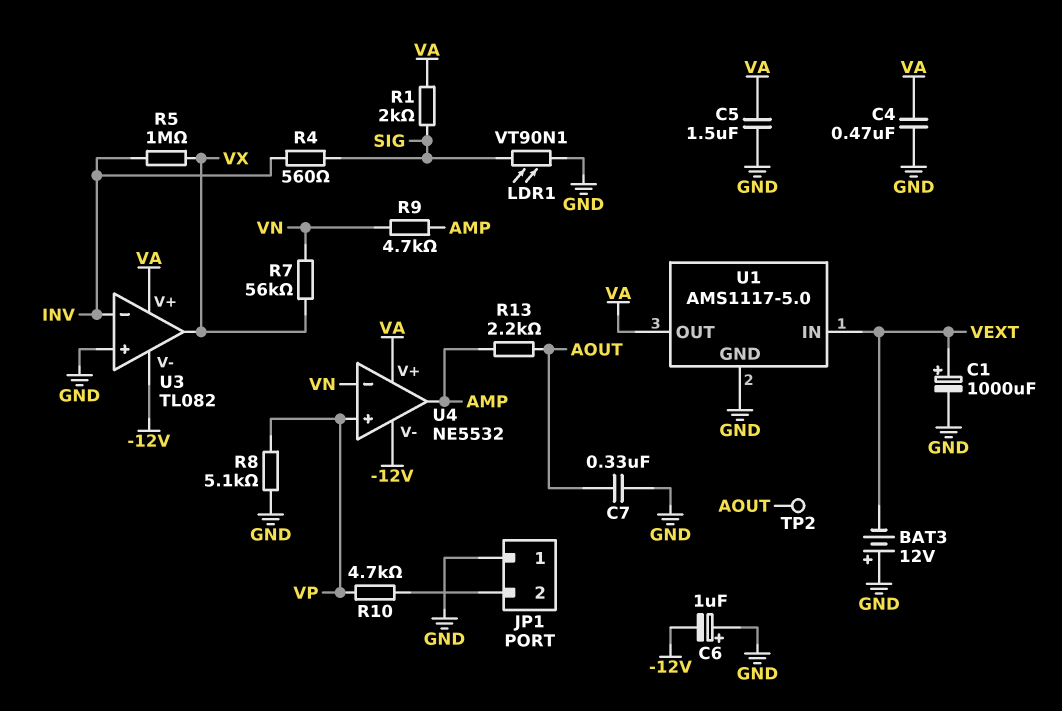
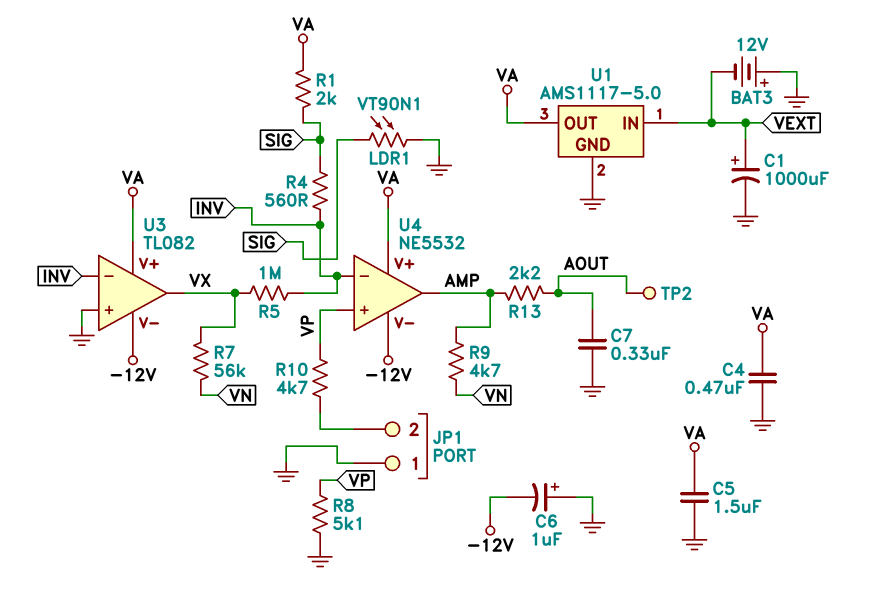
U4 pin in-: VN -> INV

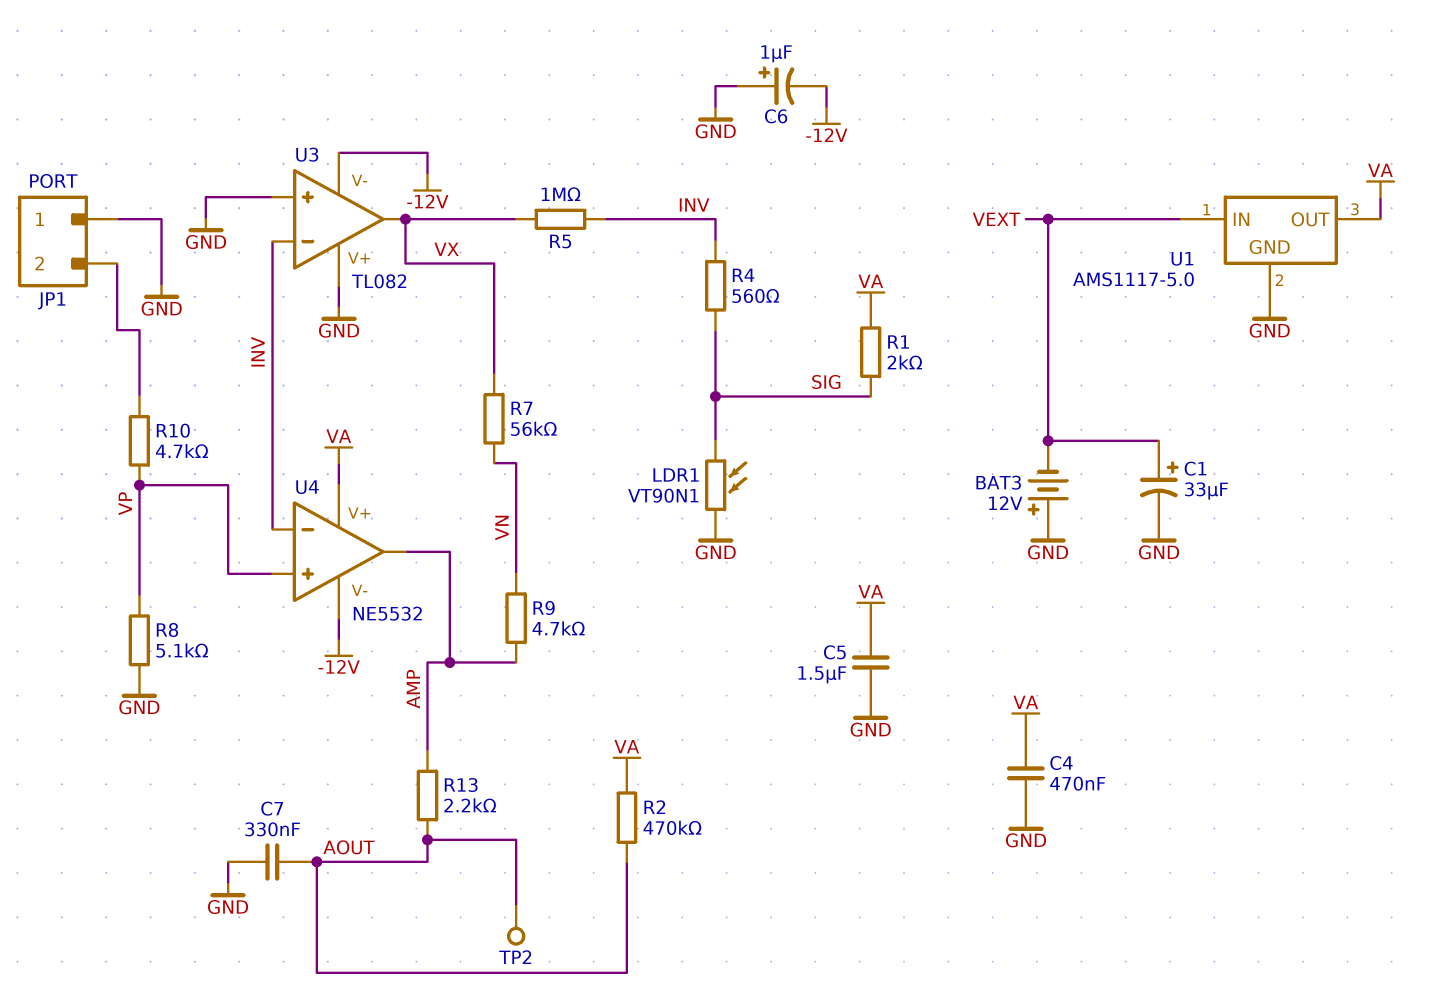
C1: 1000uF (plus VEXT, minus GND) -> 33uF (plus VEXT, minus GND)
R2: none -> 470k (AOUT, VA)
U3 pin V+: VA -> GND

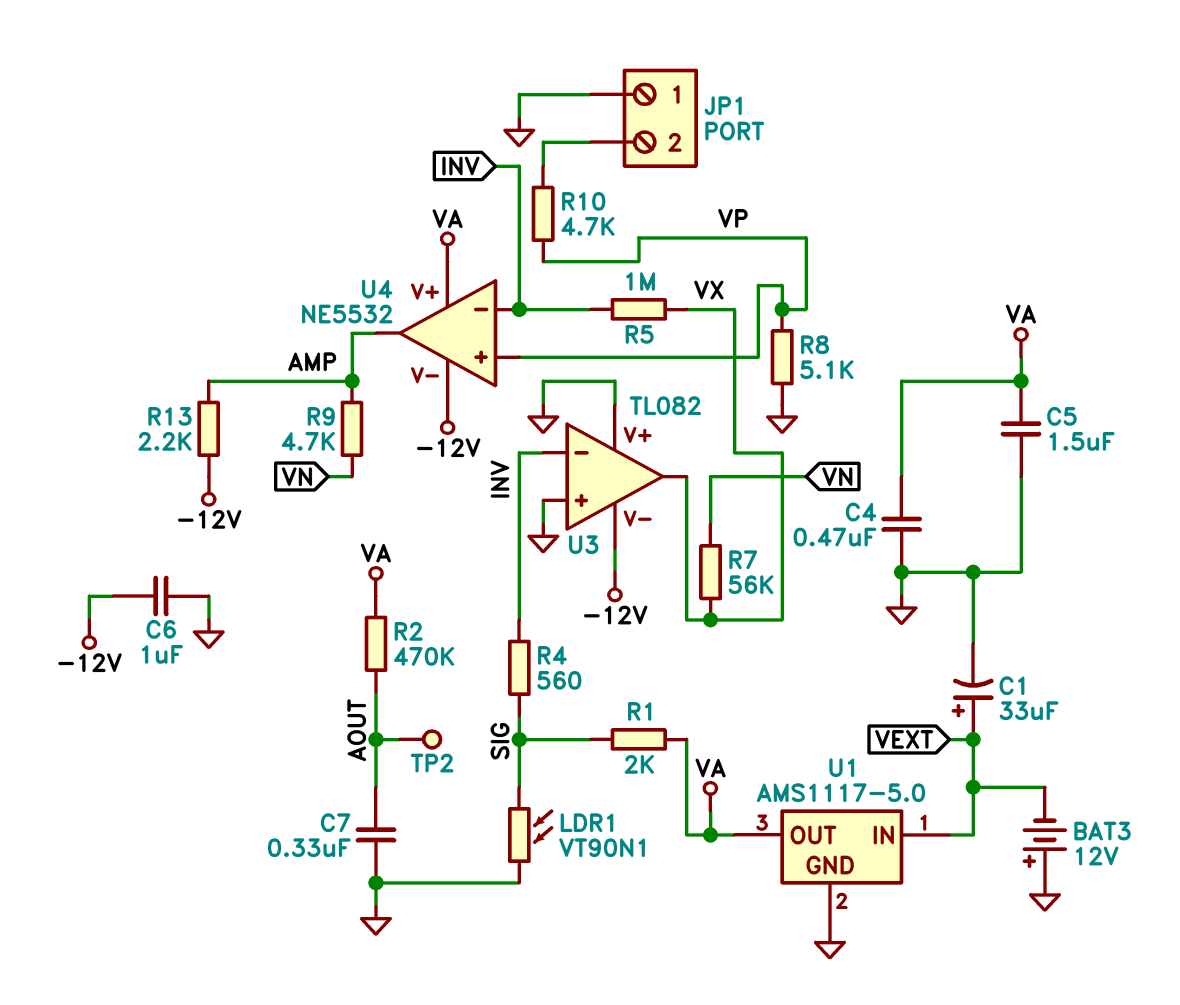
C6: 1uF (plus GND, minus -12V) -> 1uF (-12V, GND)
R13: 2.2k (AMP, AOUT) -> 2.2k (-12V, AMP)

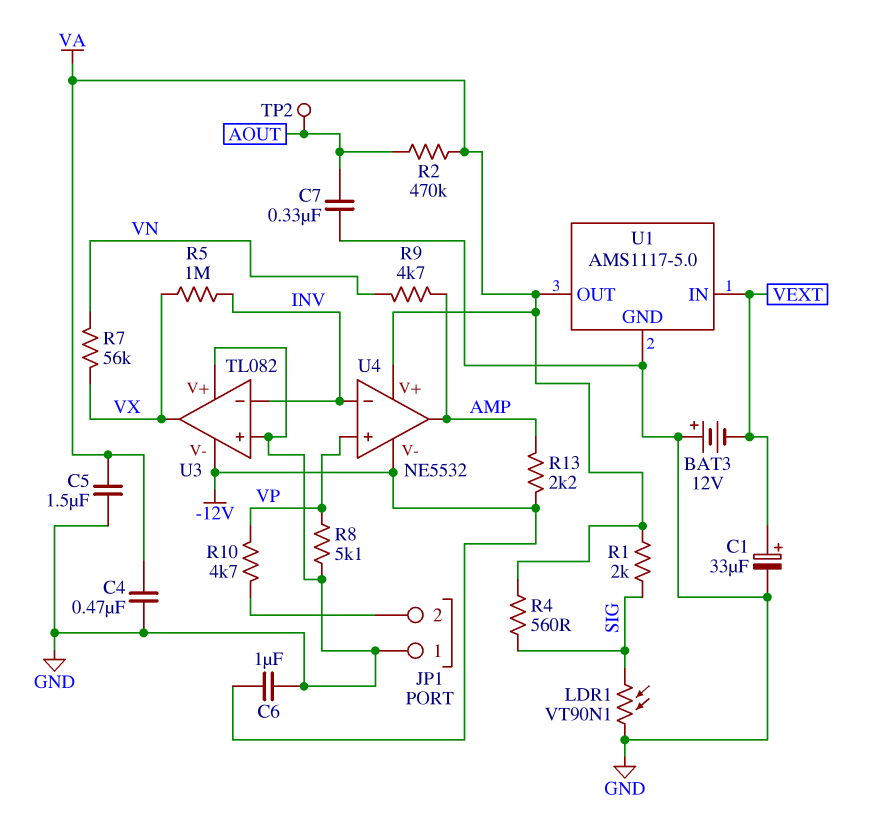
R4: 560 (INV, SIG) -> 560 (SIG, VA)

